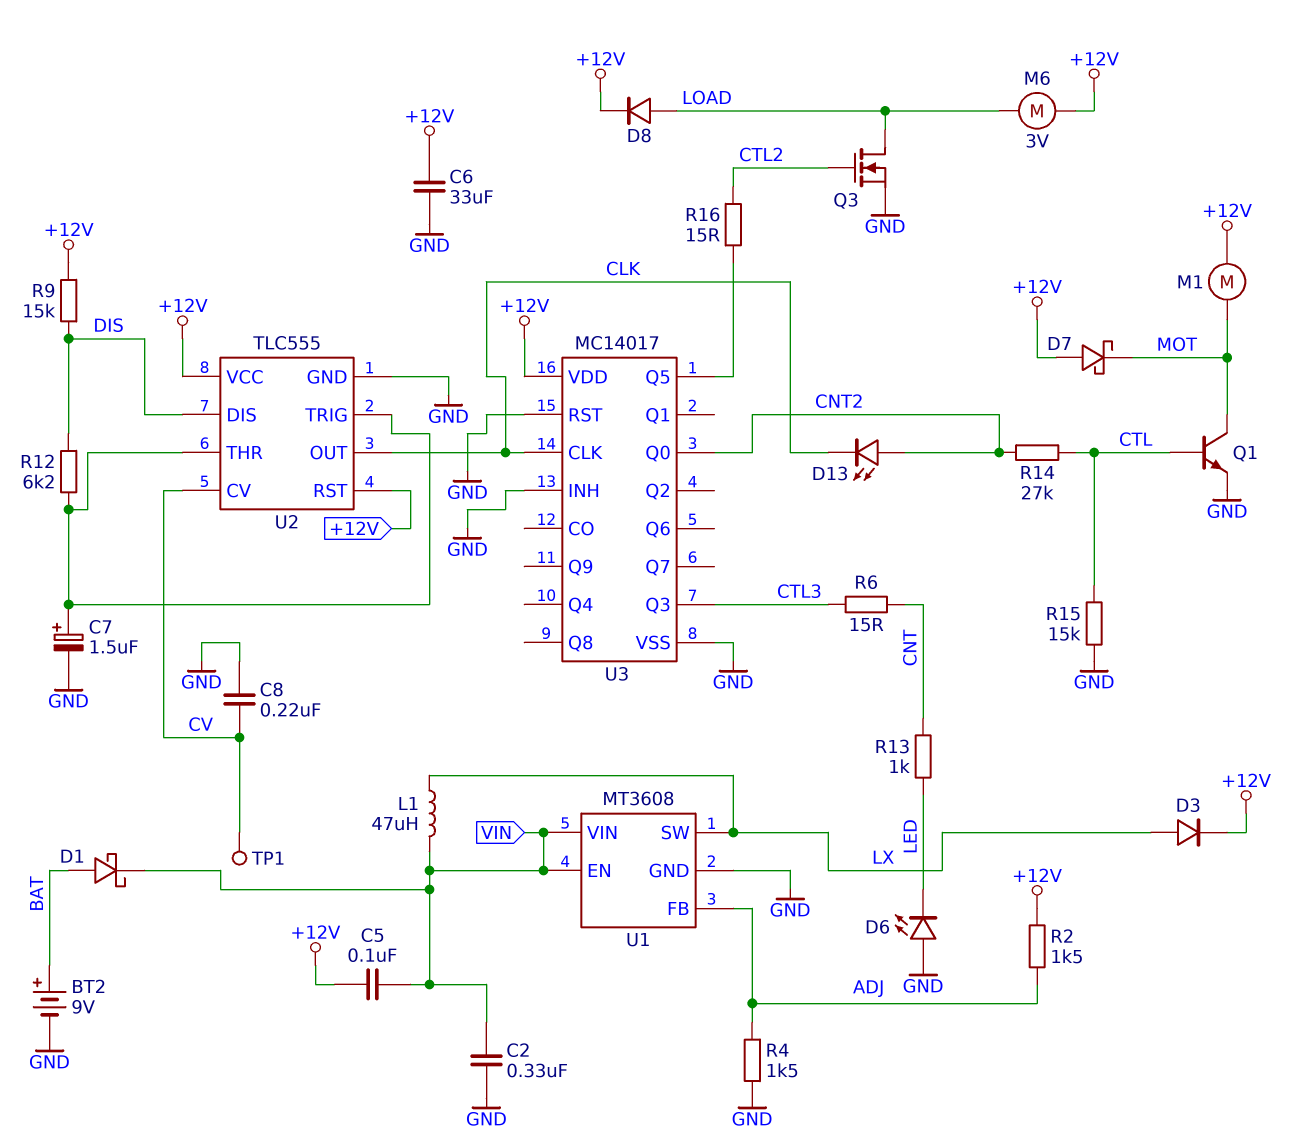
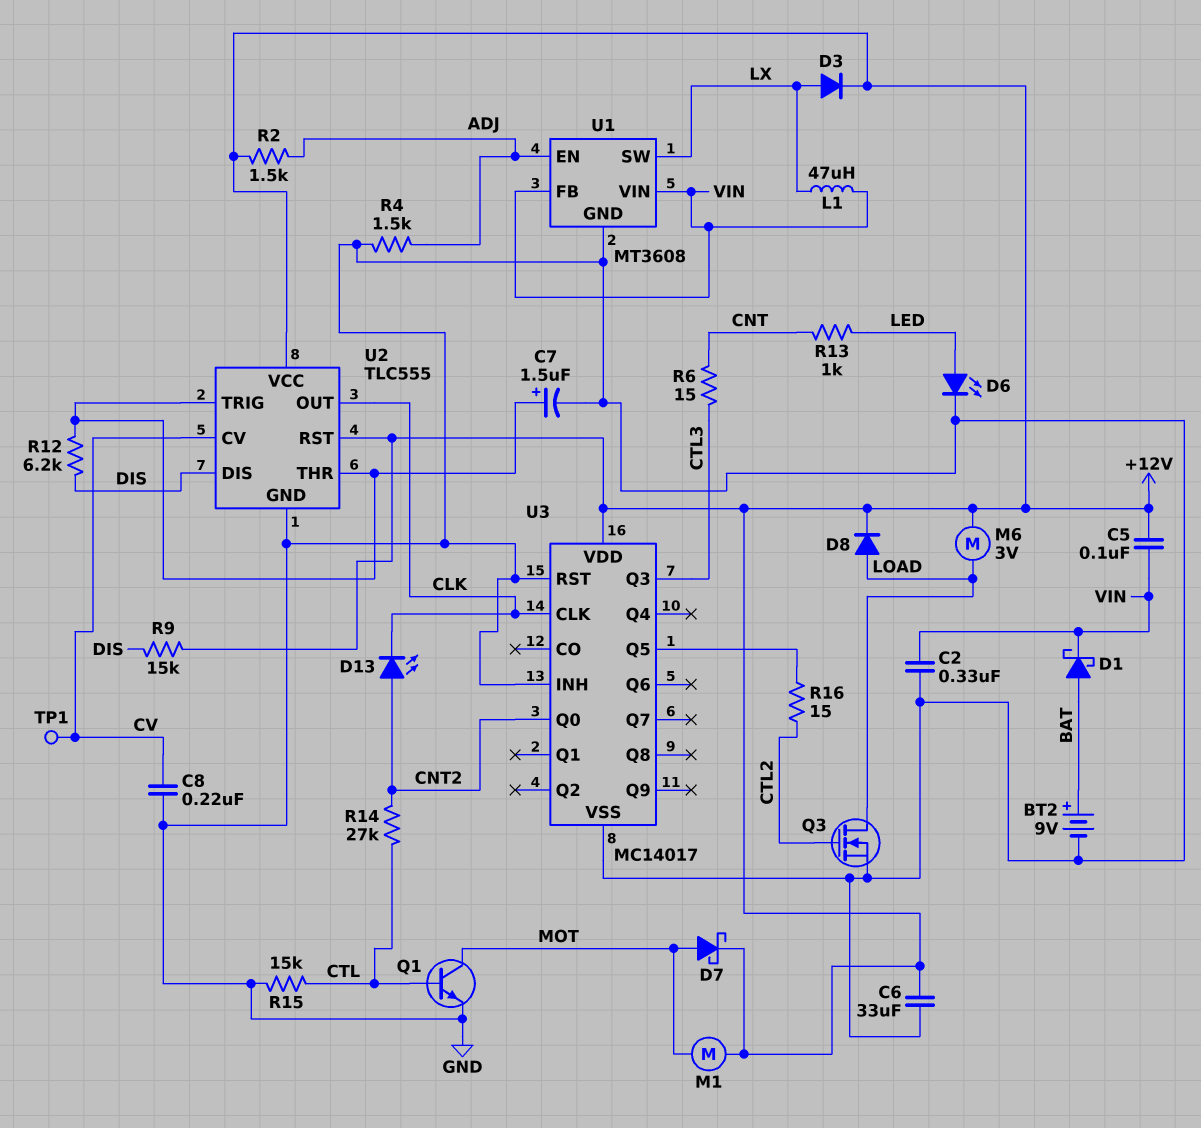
D6: LED (A GND, K LED) -> LED (A LED, K GND)
D7: schottky (A +12V, K MOT) -> schottky (A MOT, K +12V)
U1 pin EN: VIN -> ADJ
U1 pin FB: ADJ -> VIN

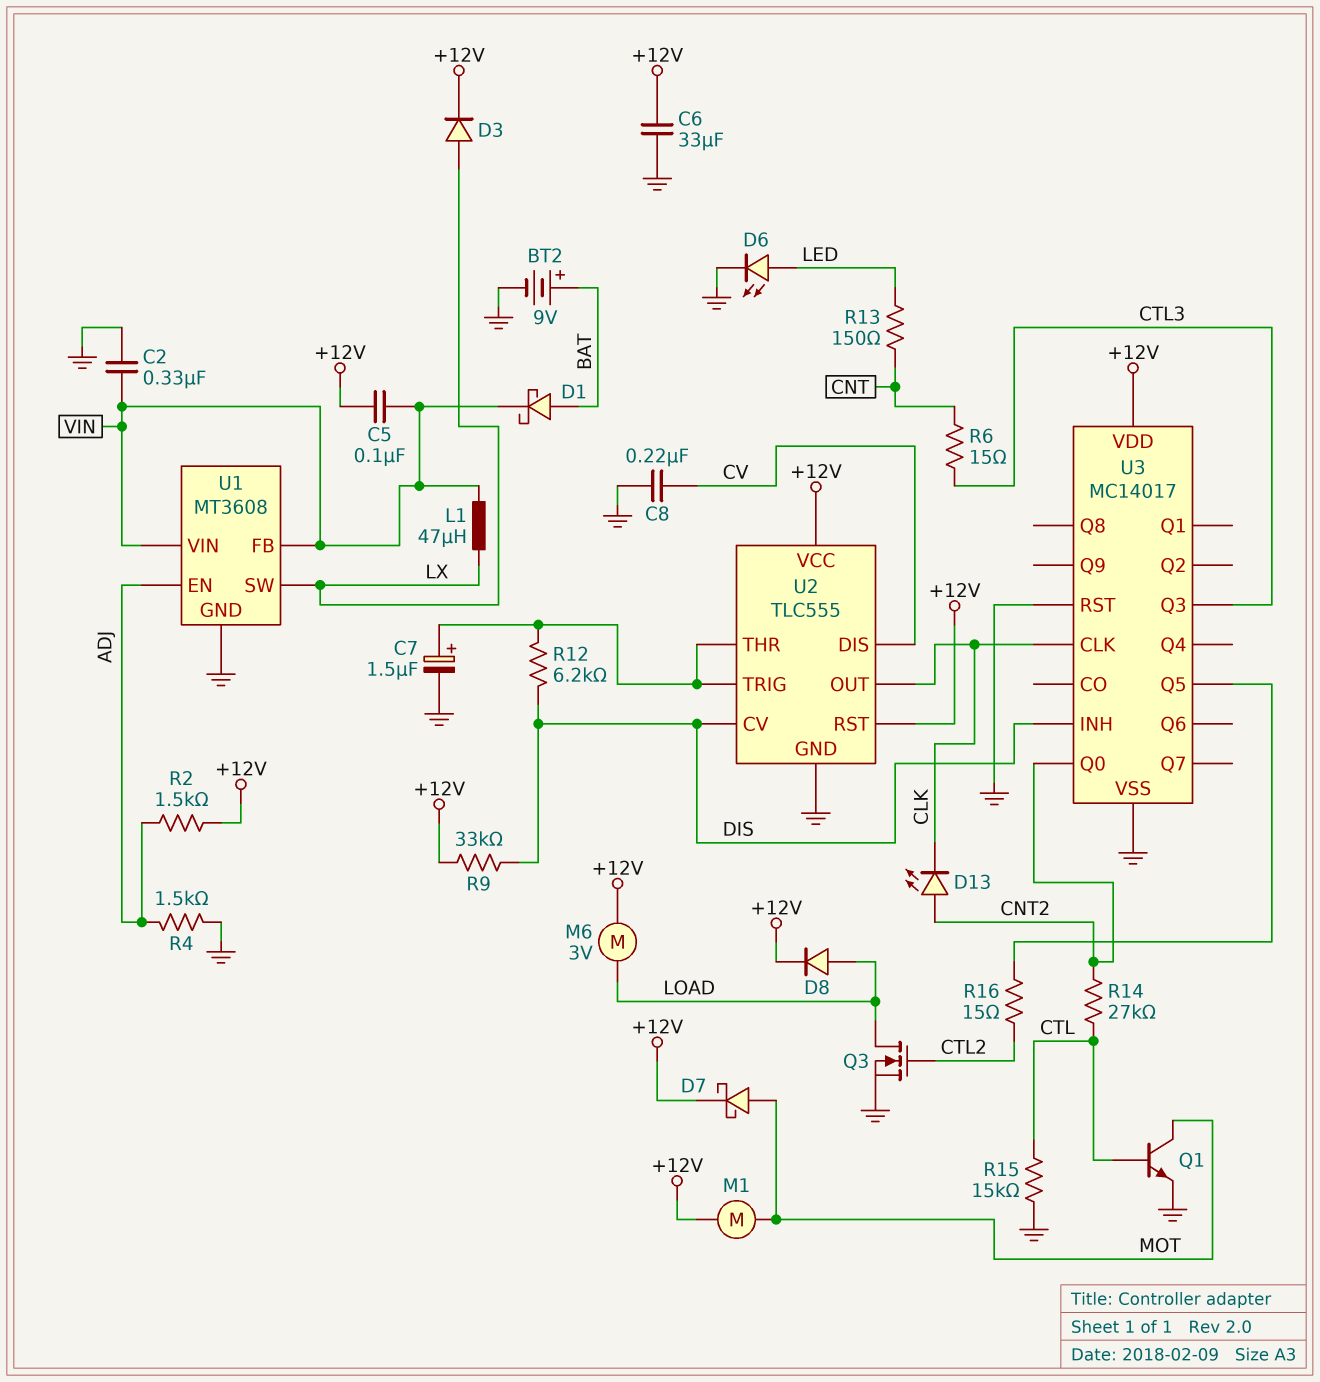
R9: 15k (+12V, DIS) -> 33k (+12V, DIS)
R13: 1k (CNT, LED) -> 150 (CNT, LED)
TP1: test point (CV) -> none
U2 pin CV: CV -> DIS
U2 pin DIS: DIS -> CV
U3 pin INH: GND -> DIS

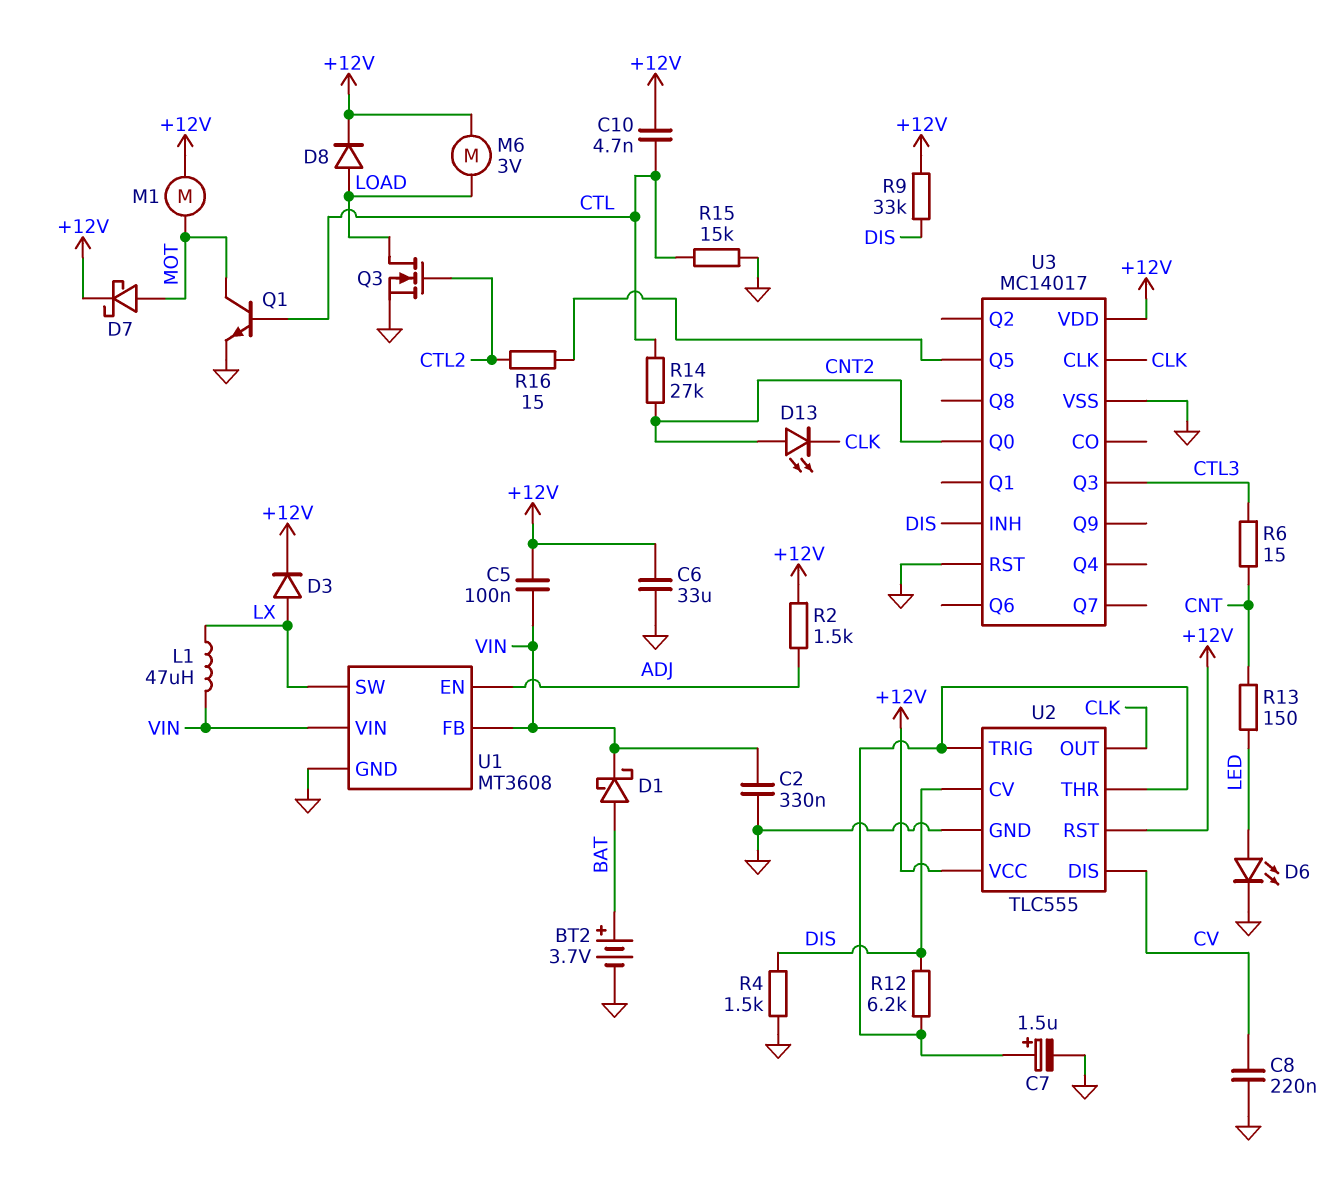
BT2: 9V (plus BAT, minus GND) -> 3.7V (plus BAT, minus GND)
C10: none -> 4.7nF (+12V, CTL)
R4: 1.5k (ADJ, GND) -> 1.5k (DIS, GND)

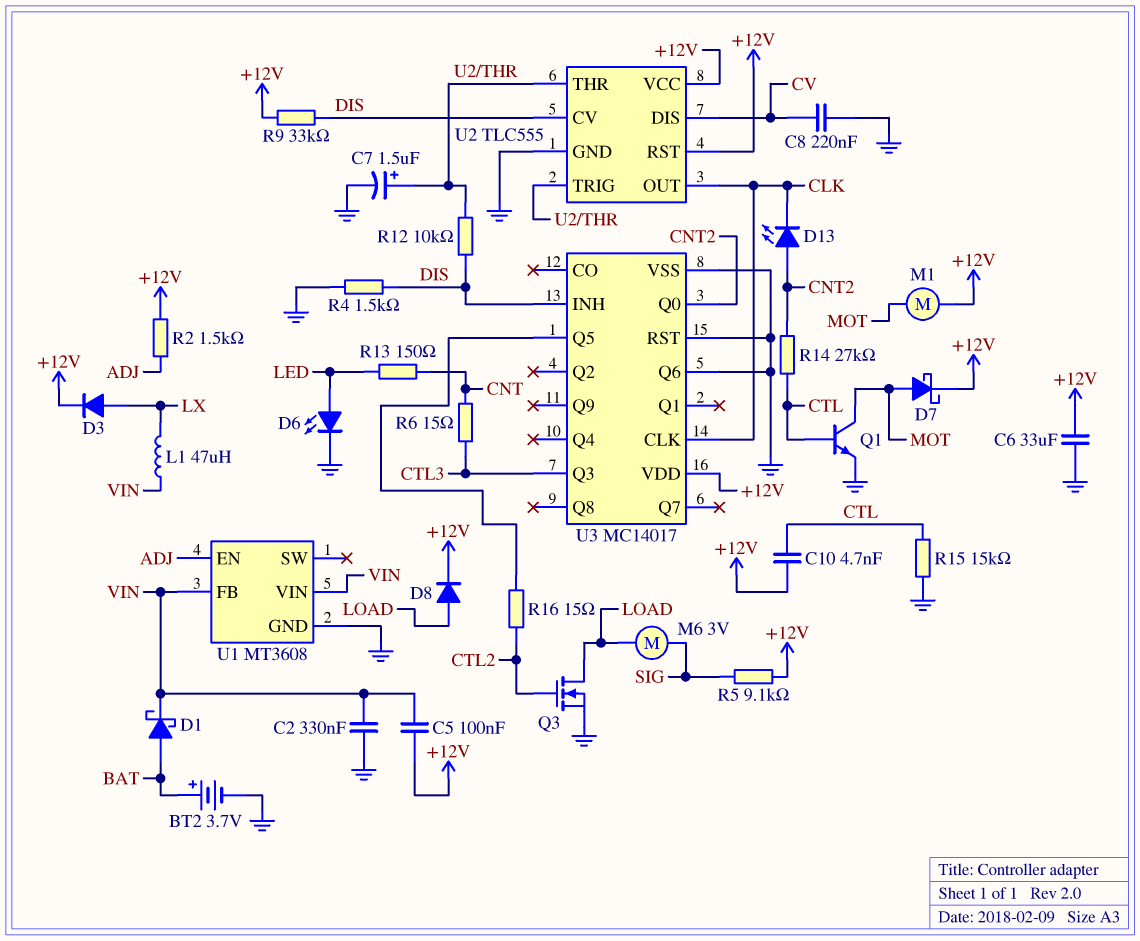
M6: motor 3V (+12V, LOAD) -> motor 3V (LOAD, SIG)
R5: none -> 9.1k (+12V, SIG)
R12: 6.2k (DIS, U2/THR) -> 10k (DIS, U2/THR)
U1 pin SW: LX -> none
U3 pin Q6: none -> GND

